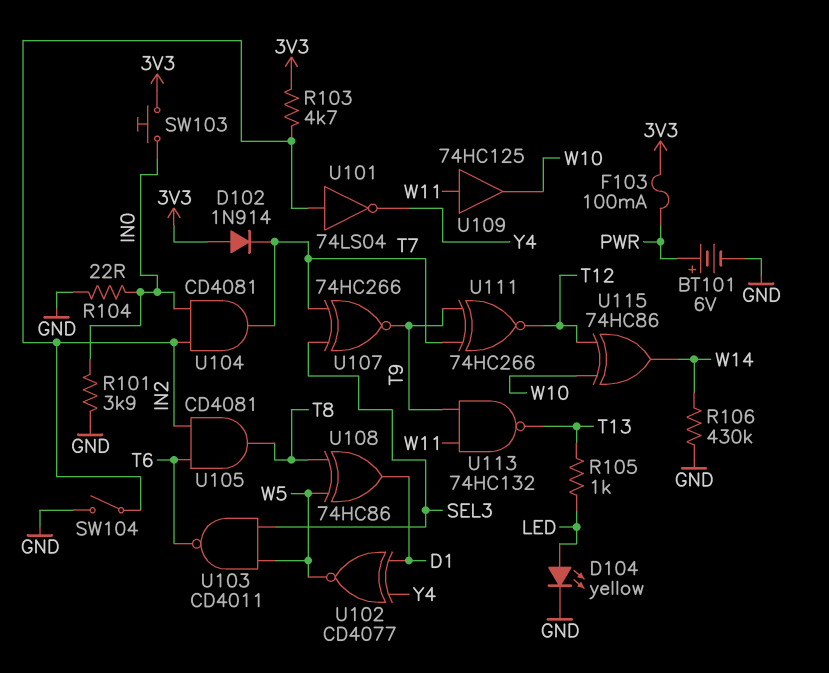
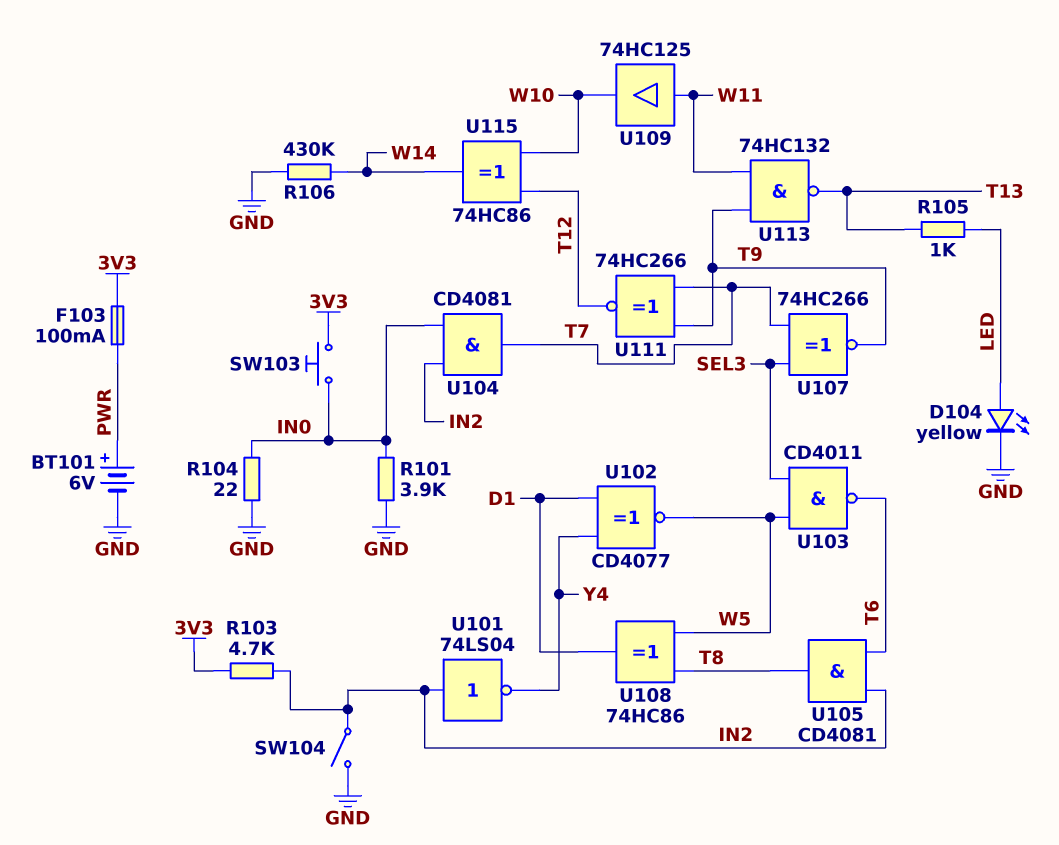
D102: diode 1N914 (A 3V3, K T7) -> none

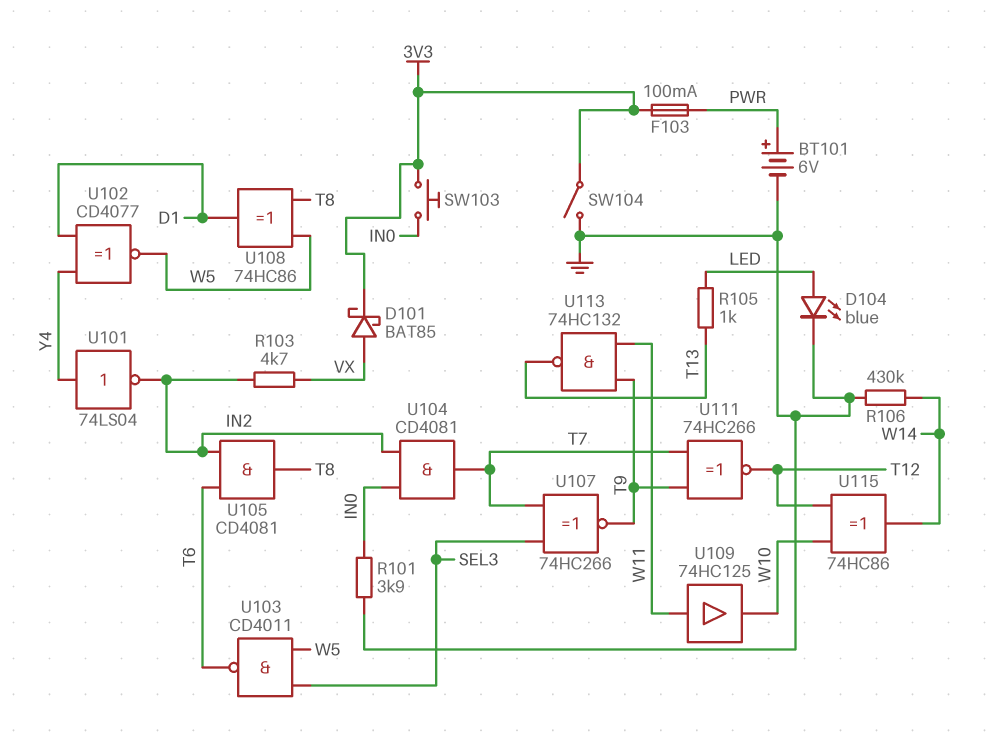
D101: none -> schottky BAT85 (A VX, K 3V3)
D104: LED yellow (A LED, K GND) -> LED blue (A LED, K GND)
R103: 4.7k (3V3, IN2) -> 4.7k (IN2, VX)
R104: 22 (GND, IN0) -> none
SW104: switch (GND, IN2) -> switch (3V3, GND)
U101: NOT 74LS04 (in IN2, out Y4) -> NOT 74LS04 (in Y4, out IN2)

